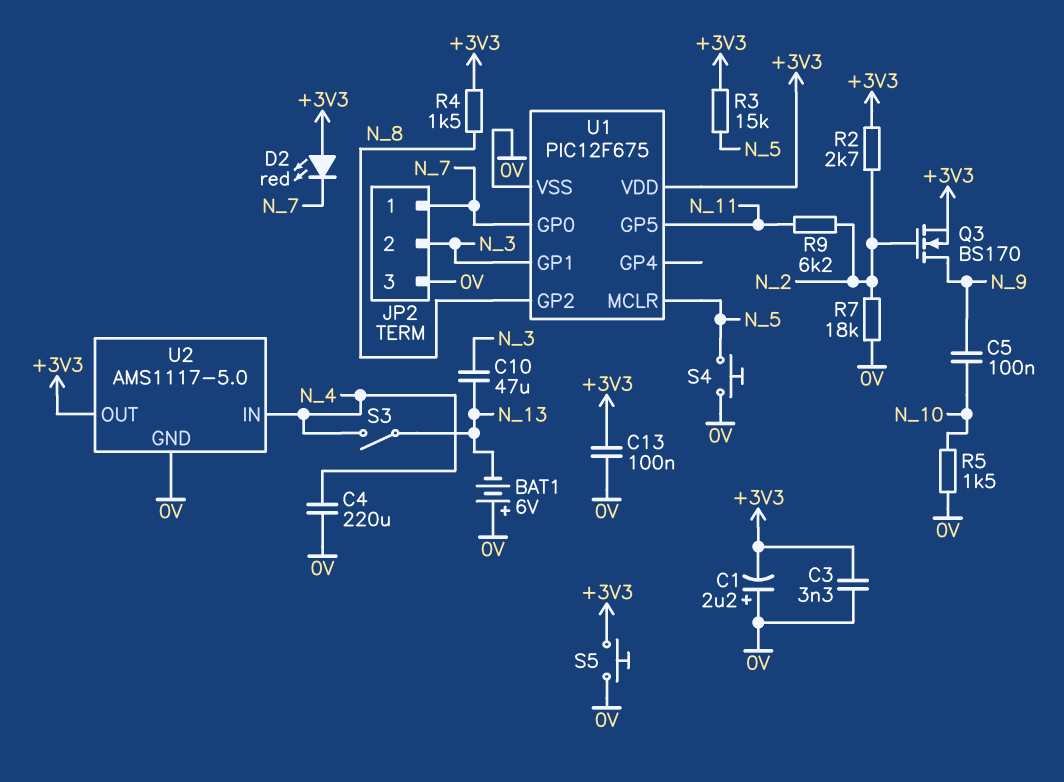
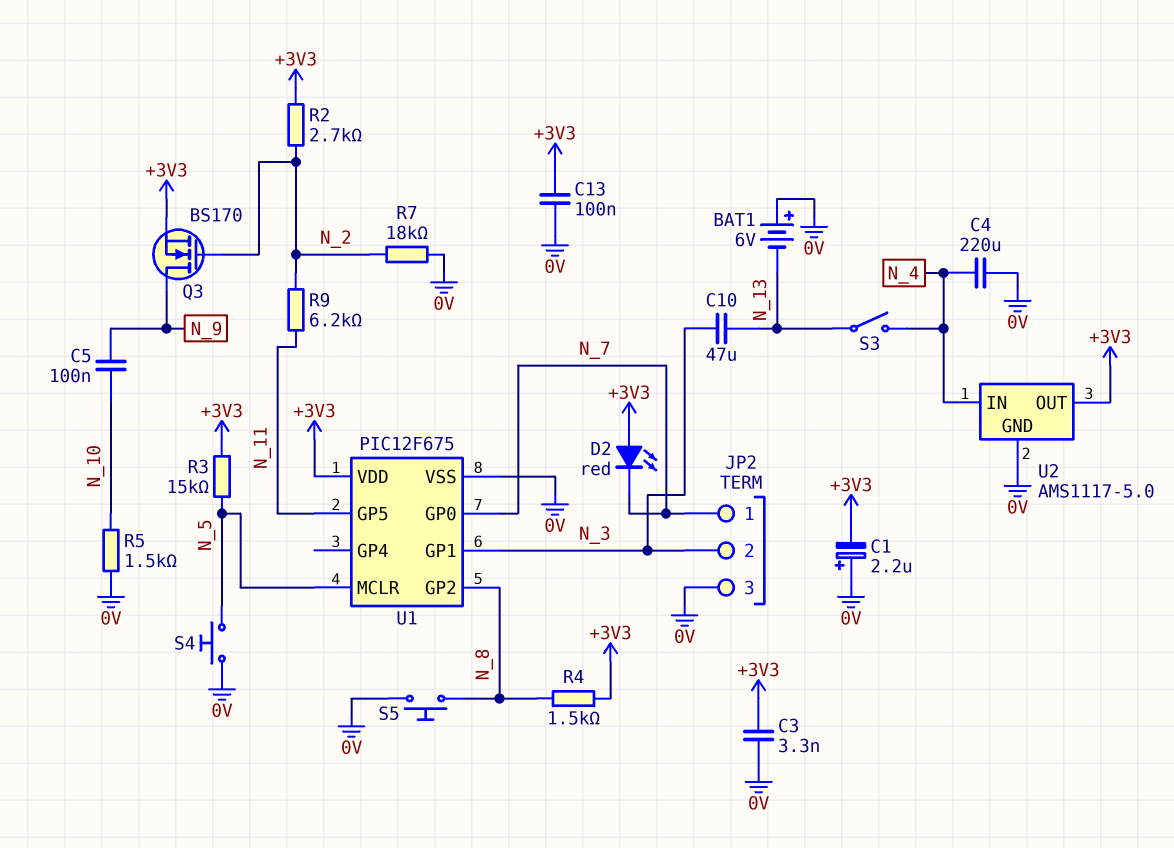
S5: button (+3V3, 0V) -> button (0V, N_8)

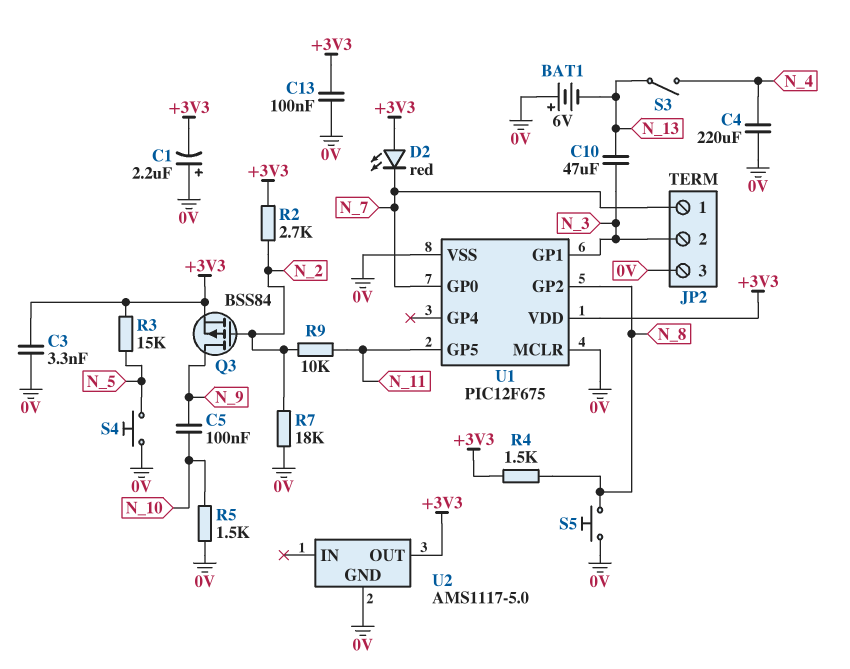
Q3: NMOS BS170 (G N_2, D N_9, S +3V3) -> PMOS BSS84 (G N_2, D N_9, S +3V3)
R9: 6.2k (N_2, N_11) -> 10k (N_2, N_11)
U1 pin MCLR: N_5 -> 0V
U2 pin IN: N_4 -> none

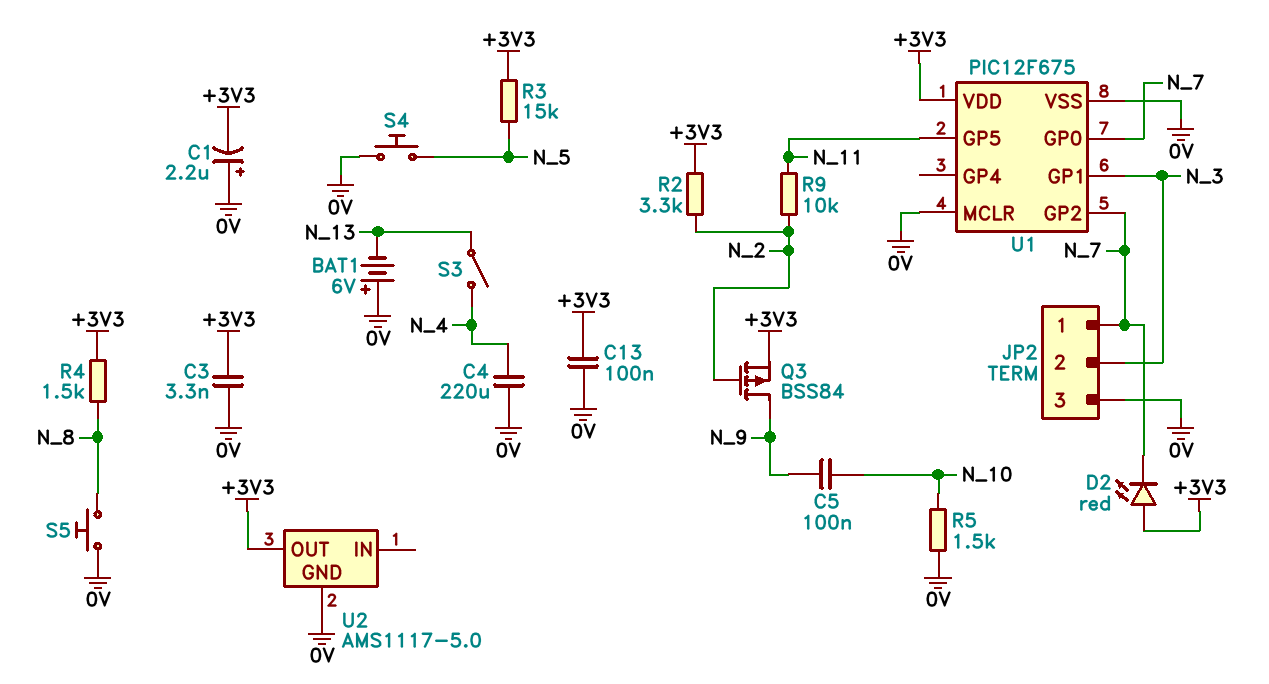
C10: 47uF (N_3, N_13) -> none
R2: 2.7k (+3V3, N_2) -> 3.3k (+3V3, N_2)
R7: 18k (0V, N_2) -> none
U1 pin GP2: N_8 -> N_7

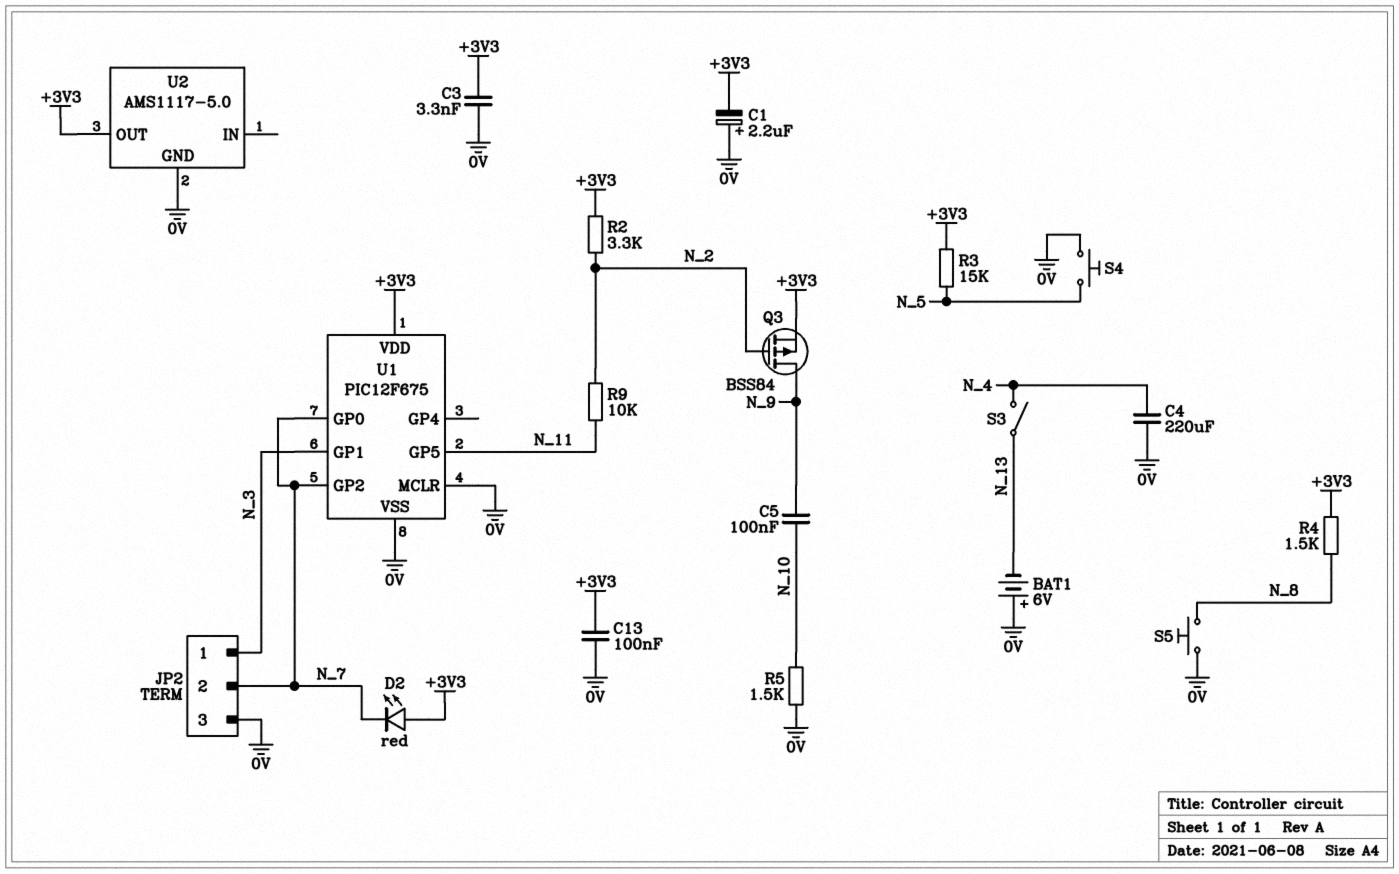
JP2 pin 1: N_7 -> N_3
JP2 pin 2: N_3 -> N_7

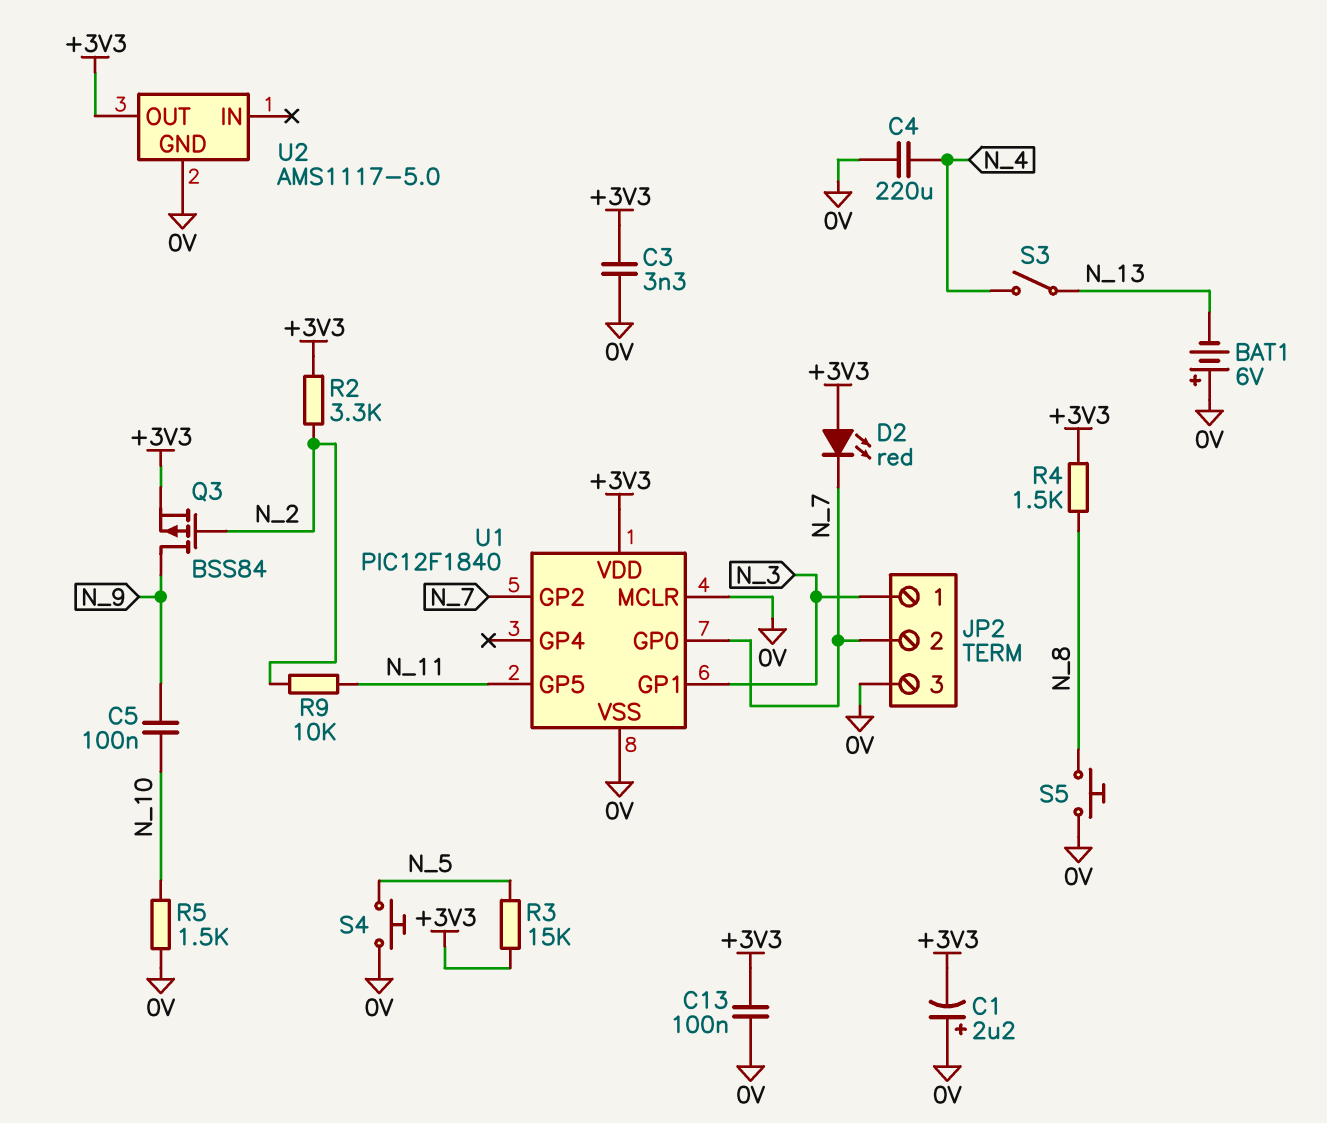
U1: PIC12F675 -> PIC12F1840

